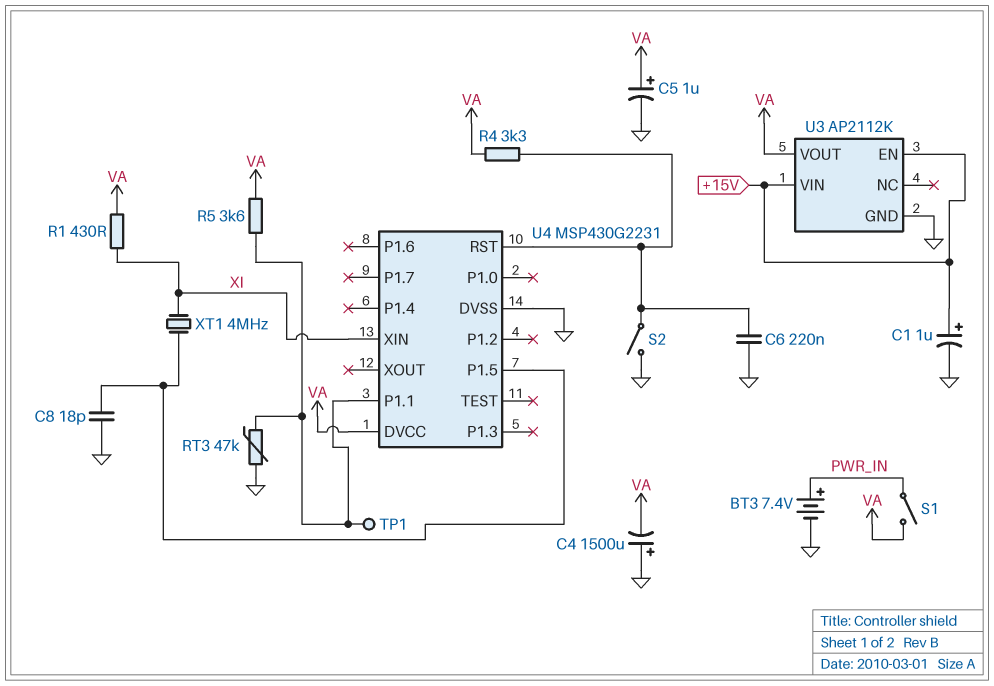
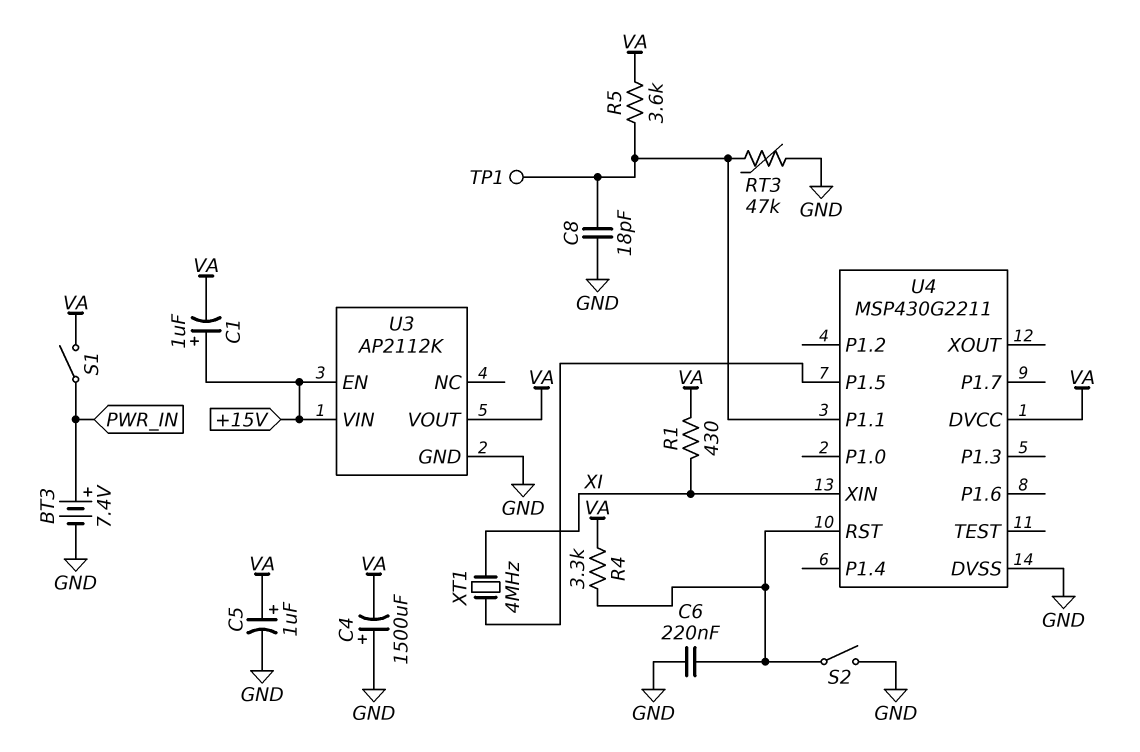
C1: 1uF (plus +15V, minus GND) -> 1uF (plus +15V, minus VA)
C8: 18pF (GND, U4/P1.5) -> 18pF (GND, U4/P1.1)
U4: MSP430G2231 -> MSP430G2211

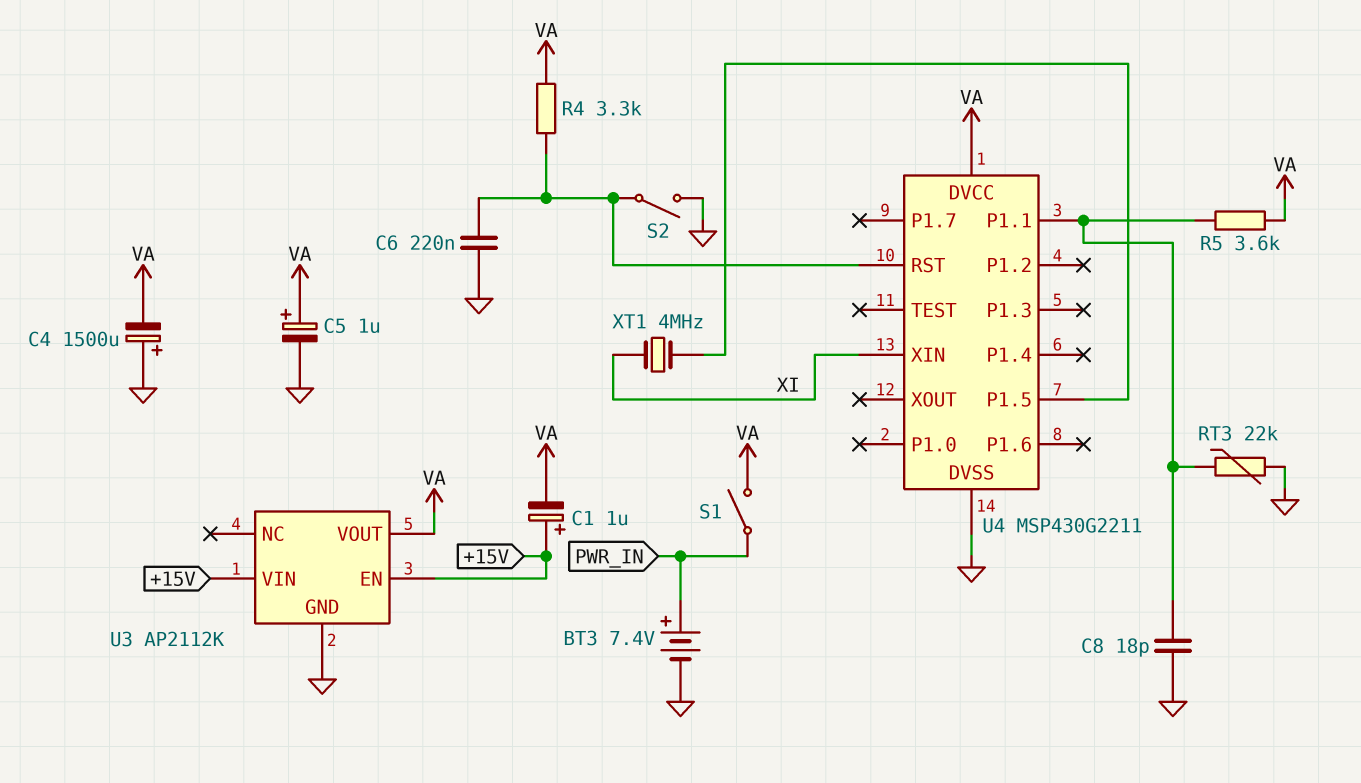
R1: 430 (VA, XI) -> none
RT3: 47k (GND, U4/P1.1) -> 22k (GND, U4/P1.1)
TP1: test point (U4/P1.1) -> none

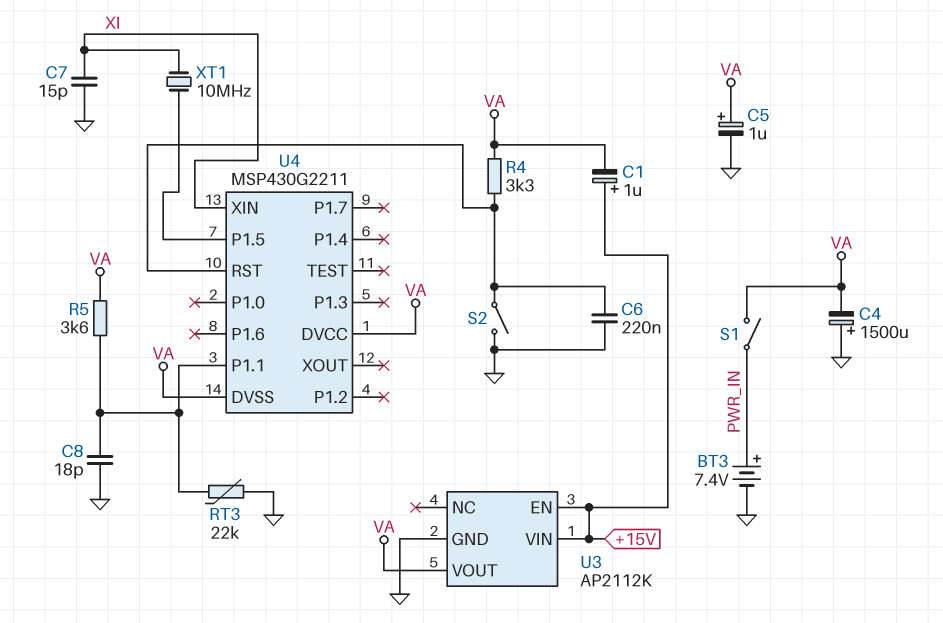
C7: none -> 15pF (GND, XI)
U4 pin DVSS: GND -> VA
XT1: 4MHz (U4/P1.5, XI) -> 10MHz (U4/P1.5, XI)

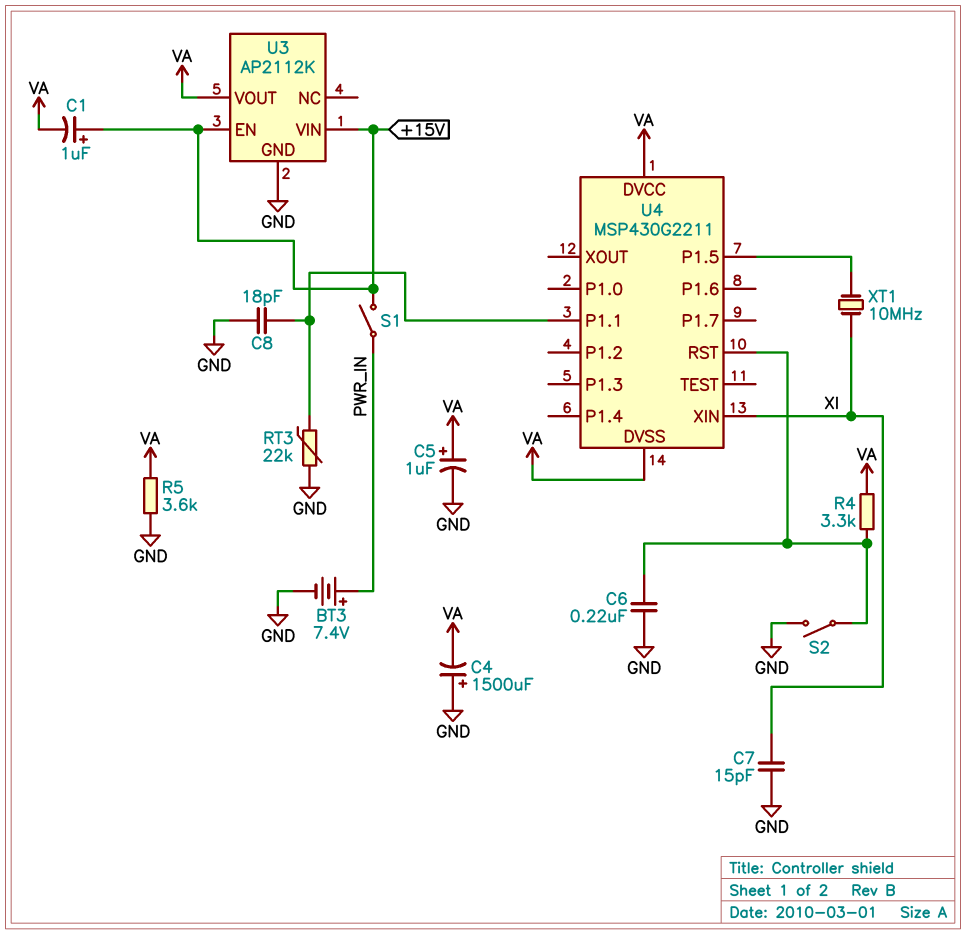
R5: 3.6k (U4/P1.1, VA) -> 3.6k (GND, VA)
S1: switch (PWR_IN, VA) -> switch (+15V, PWR_IN)

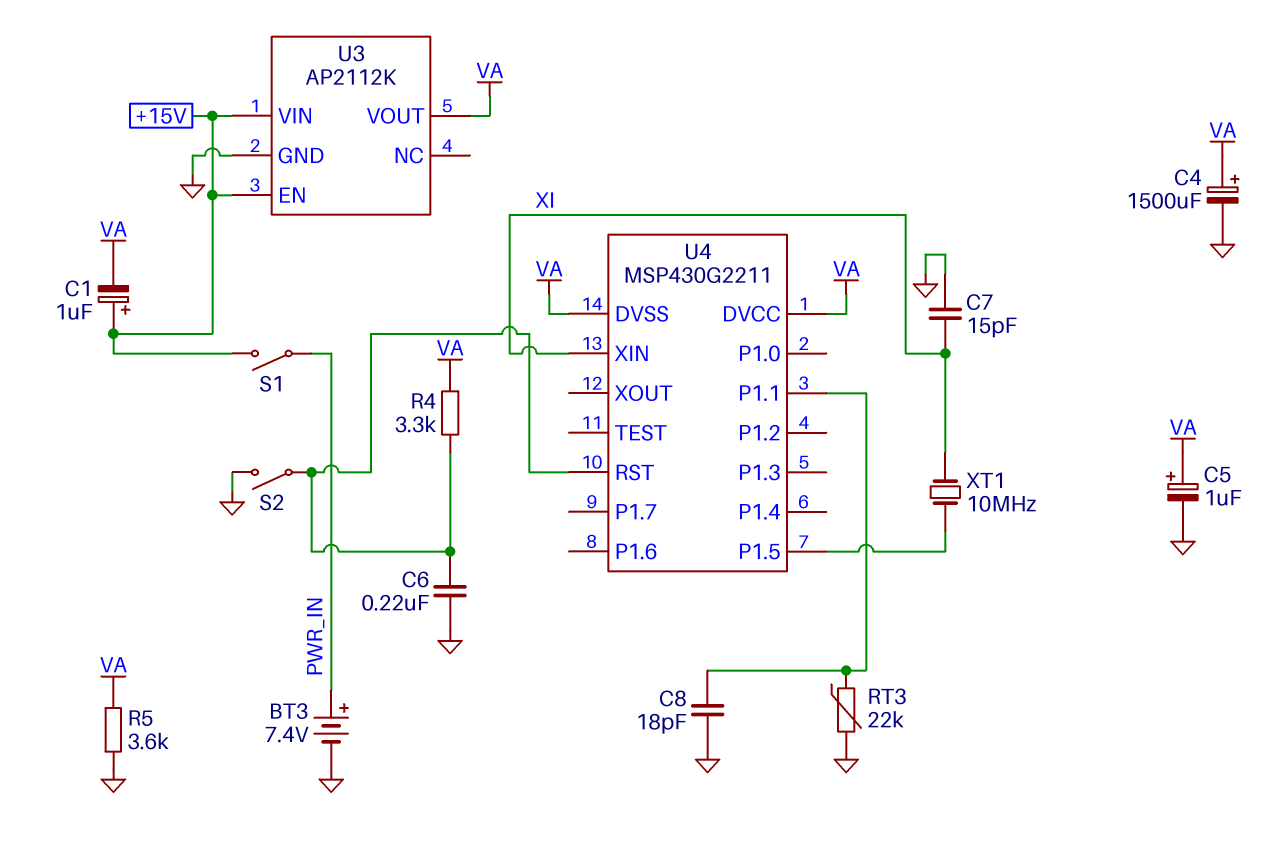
C4: 1500uF (plus GND, minus VA) -> 1500uF (plus VA, minus GND)

